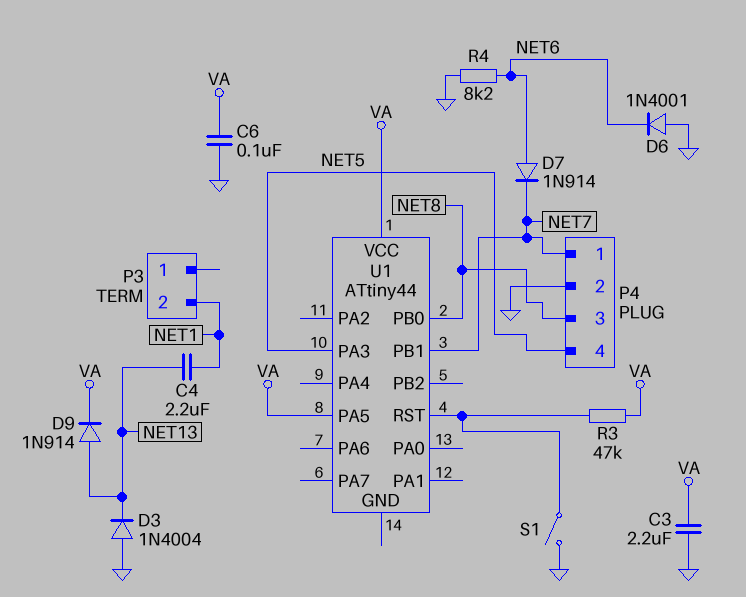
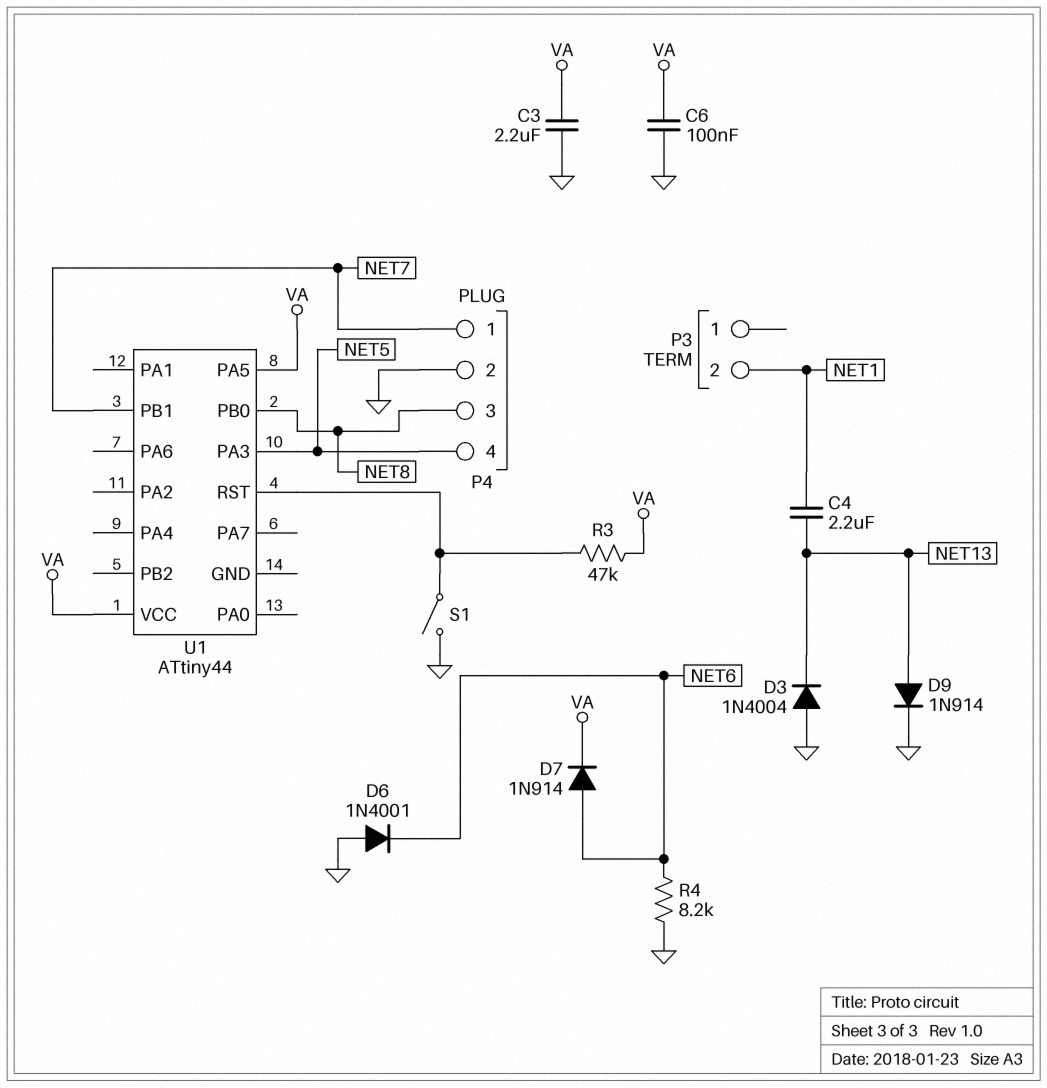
D7: diode 1N914 (A NET6, K NET7) -> diode 1N914 (A NET6, K VA)
D9: diode 1N914 (A NET13, K VA) -> diode 1N914 (A NET13, K GND)

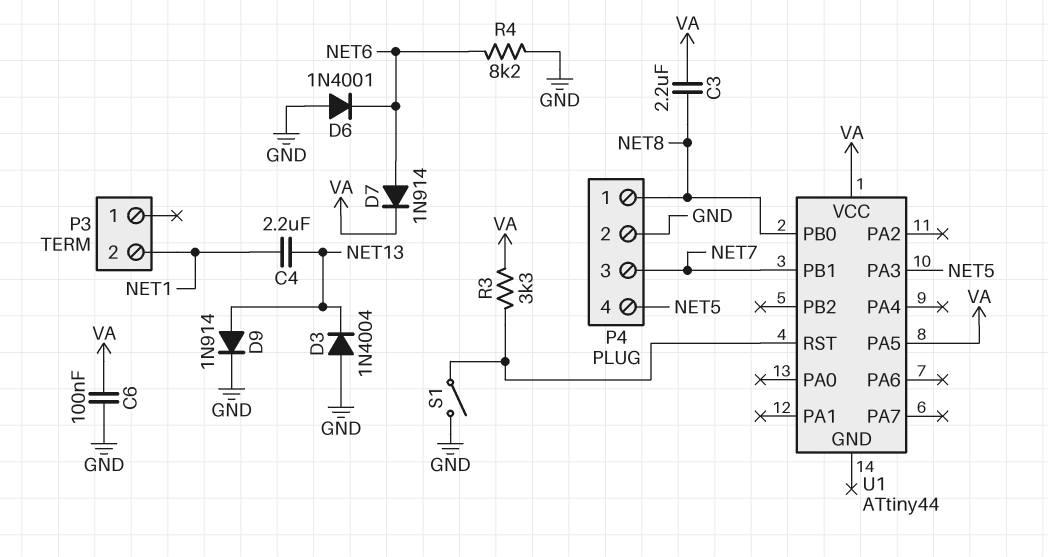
C3: 2.2uF (GND, VA) -> 2.2uF (NET8, VA)
P4 pin 1: NET7 -> NET8
P4 pin 3: NET8 -> NET7
R3: 47k (U1/RST, VA) -> 3.3k (U1/RST, VA)

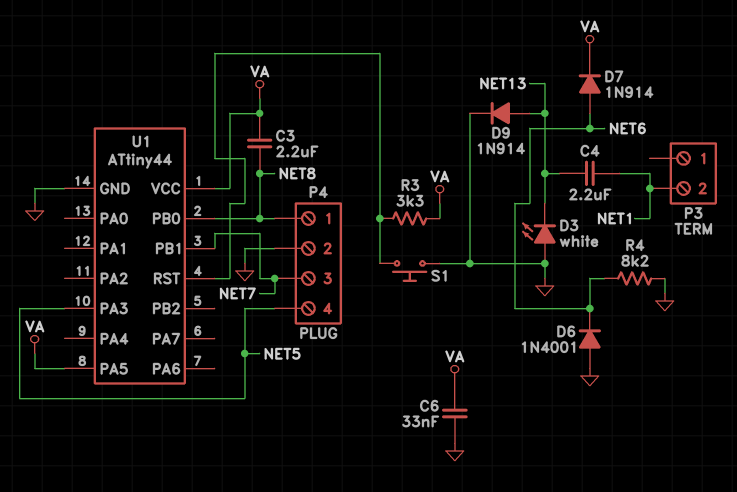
C6: 100nF (GND, VA) -> 33nF (GND, VA)
D3: diode 1N4004 (A GND, K NET13) -> LED white (A GND, K NET13)
S1: switch (GND, U1/RST) -> button (GND, U1/RST)
U1 pin GND: none -> GND

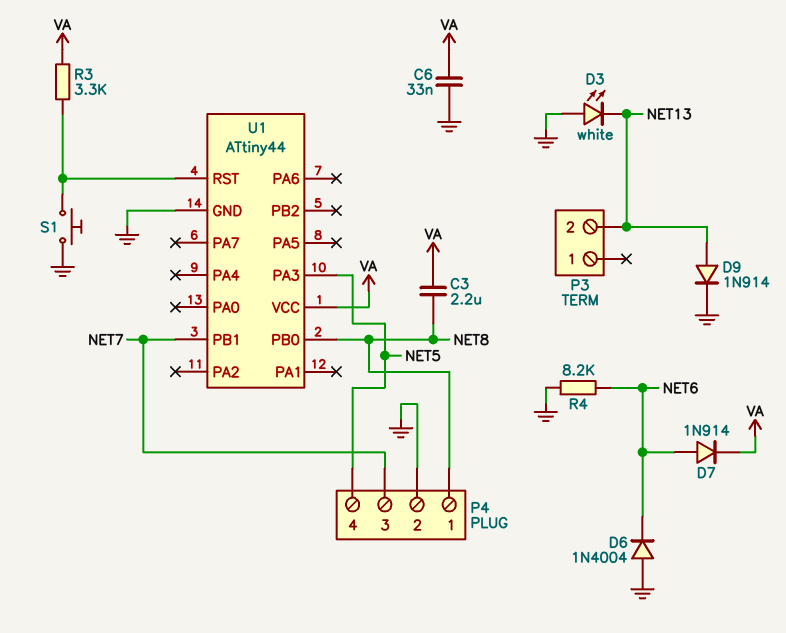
C4: 2.2uF (NET1, NET13) -> none
D6: diode 1N4001 (A GND, K NET6) -> diode 1N4004 (A GND, K NET6)
P3 pin 2: NET1 -> NET13
U1 pin PA5: VA -> none

